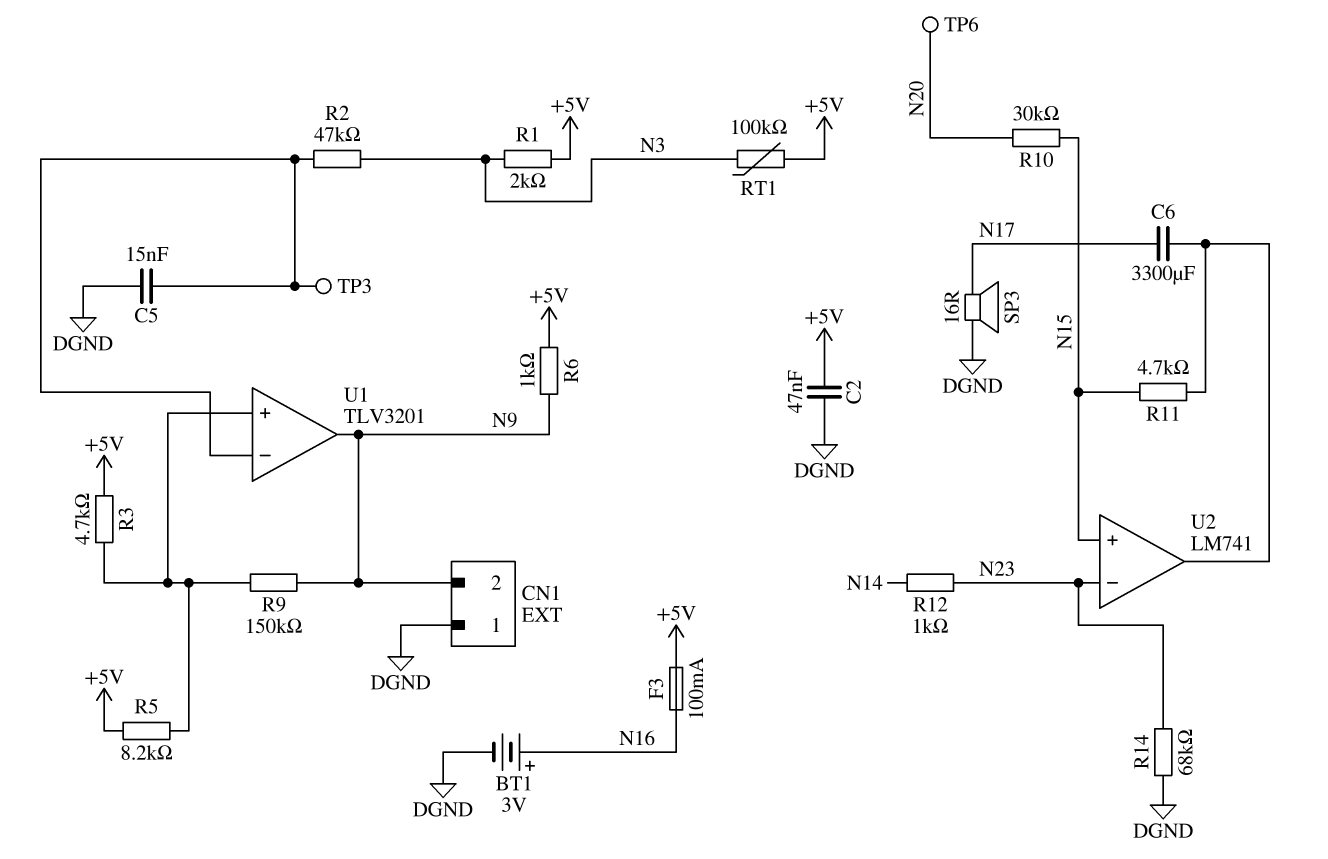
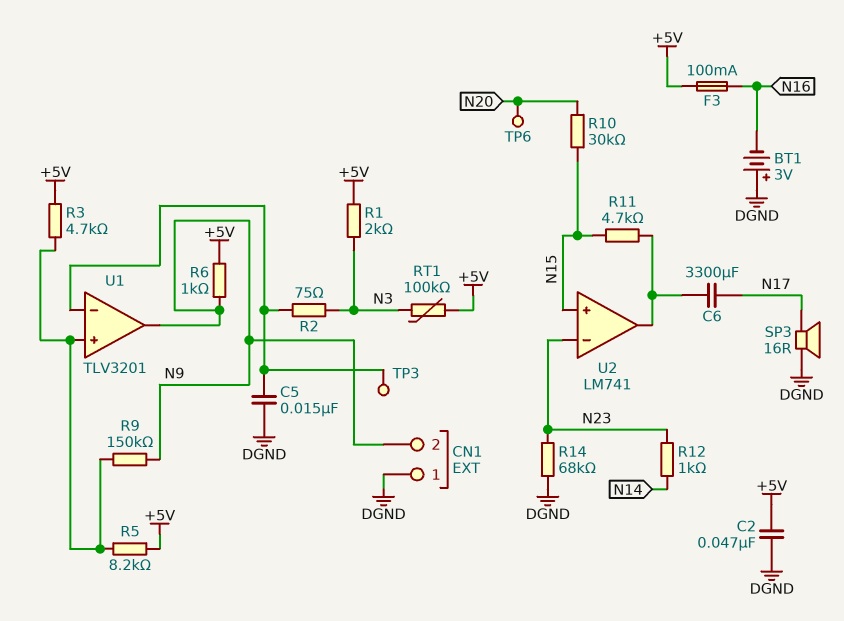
BT1: 3V (plus N16, minus DGND) -> 3V (plus DGND, minus N16)
R2: 47k (N3, U1/in-) -> 75 (N3, U1/in-)

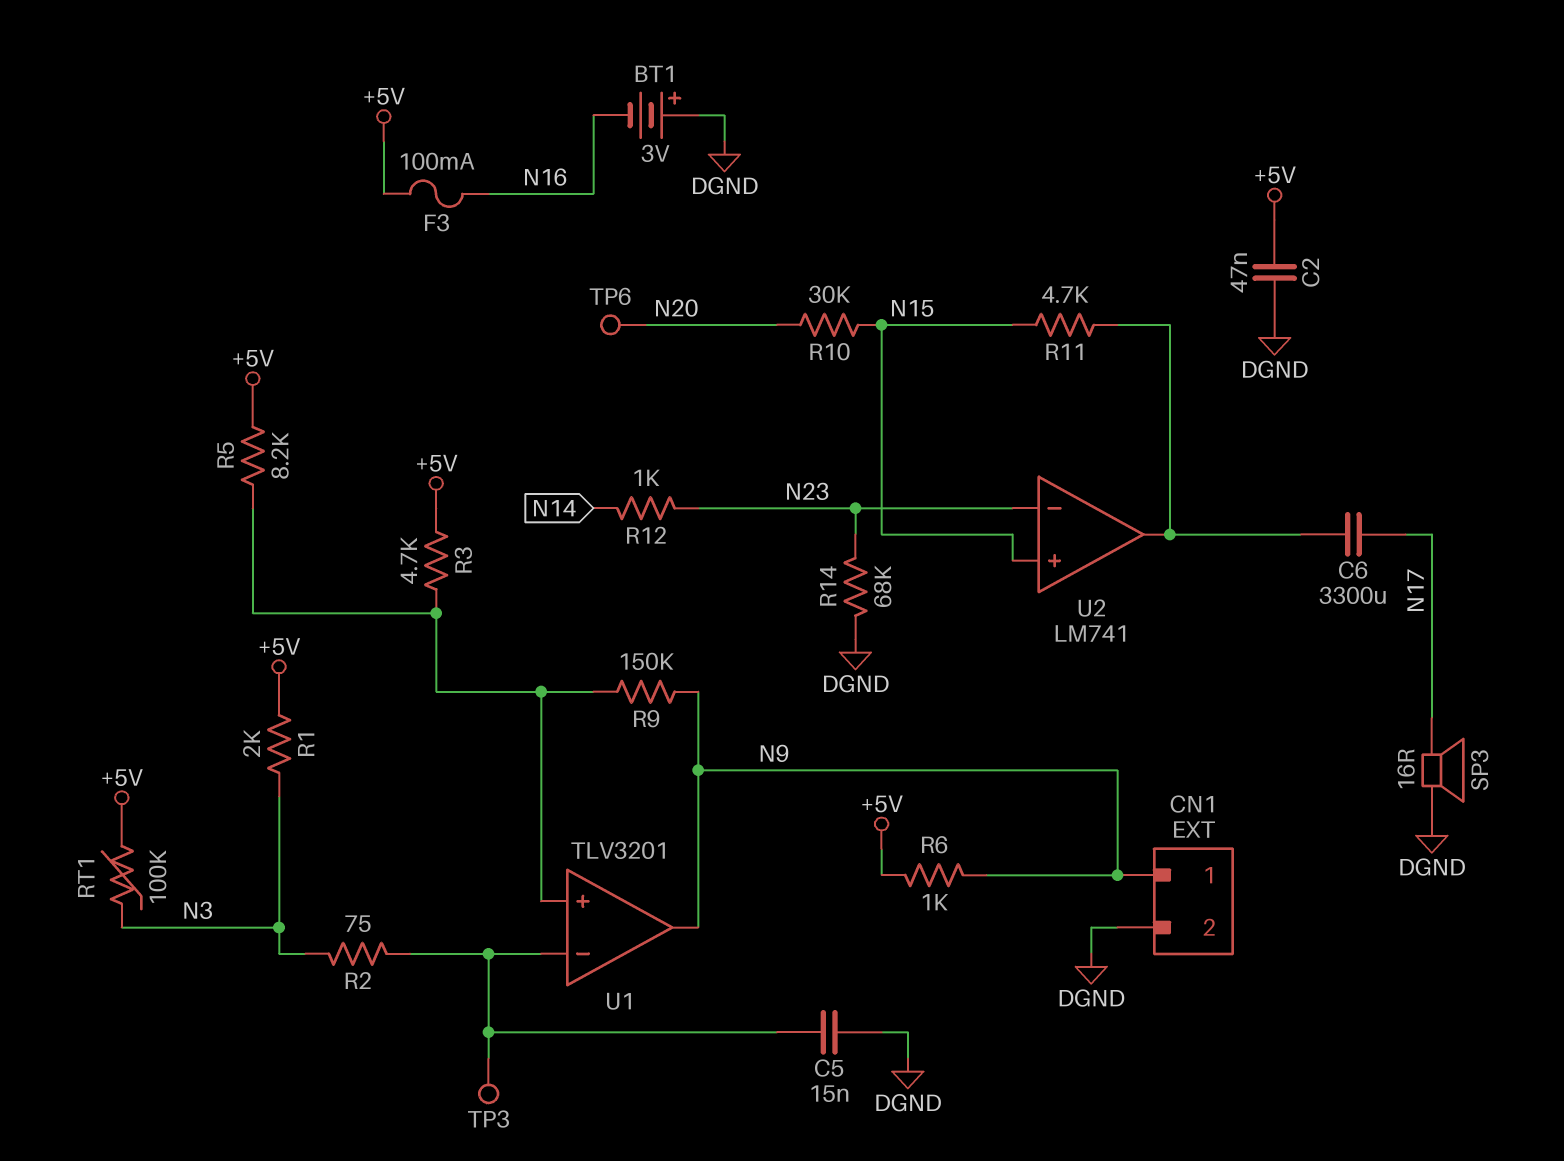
CN1 pin 1: DGND -> N9
CN1 pin 2: N9 -> DGND

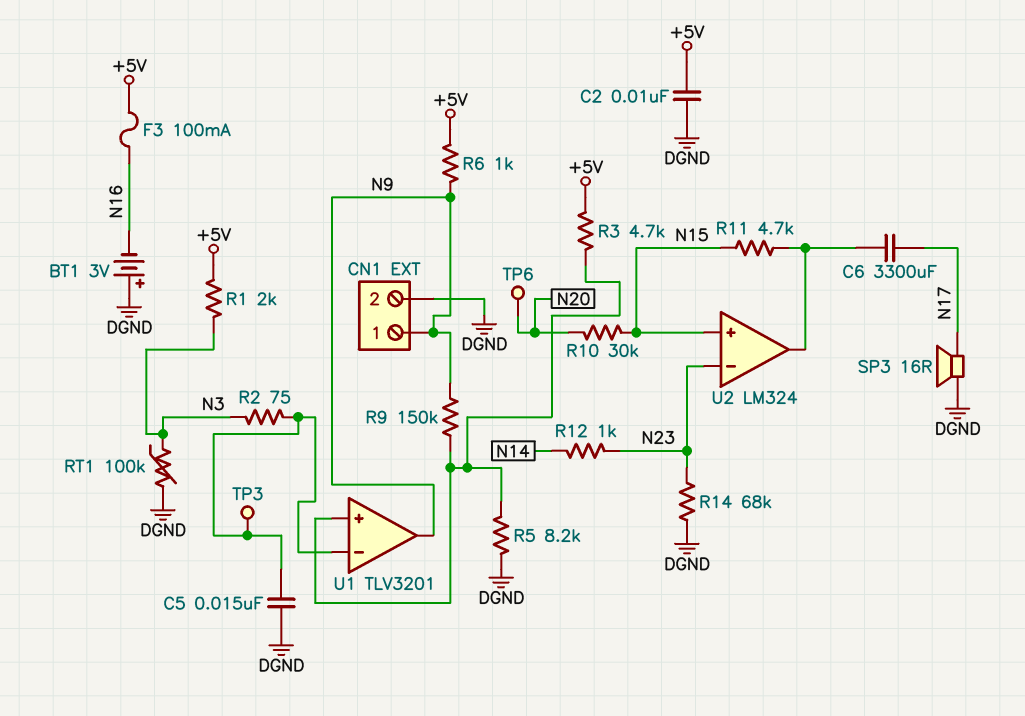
C2: 47nF (+5V, DGND) -> 10nF (+5V, DGND)
R5: 8.2k (+5V, U1/in+) -> 8.2k (DGND, U1/in+)
RT1: 100k (+5V, N3) -> 100k (DGND, N3)
U2: LM741 -> LM324

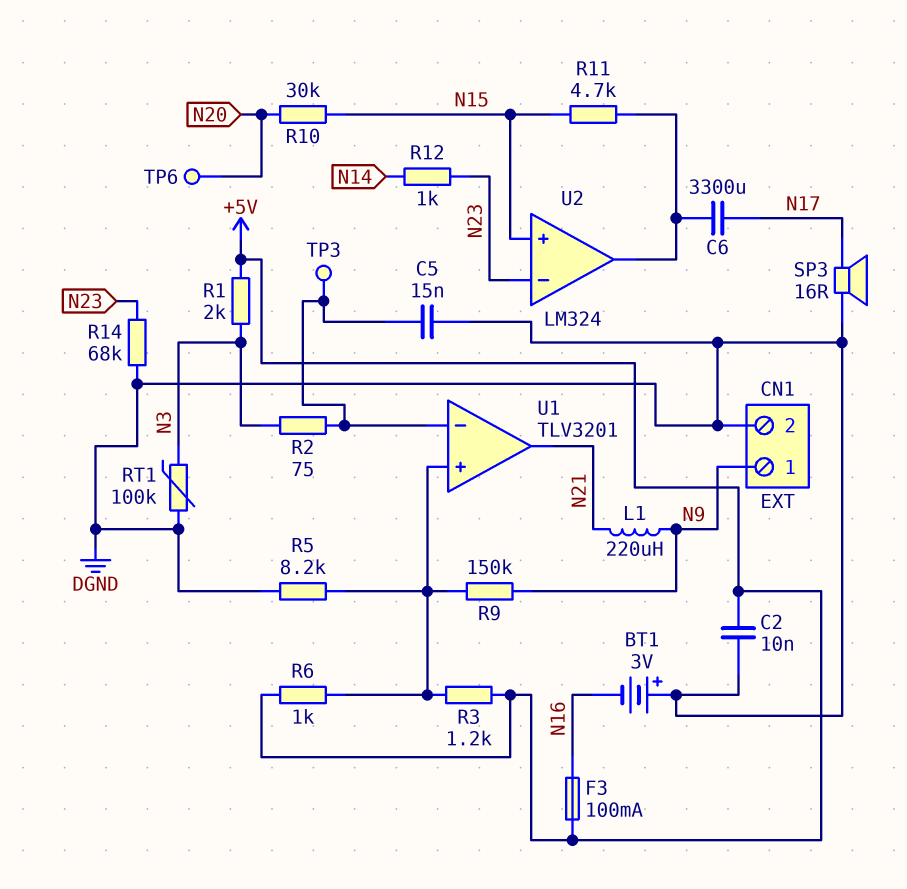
L1: none -> 220uH (N9, N21)
R3: 4.7k (+5V, U1/in+) -> 1.2k (+5V, U1/in+)
R6: 1k (+5V, N9) -> 1k (+5V, U1/in+)
U1 pin out: N9 -> N21

